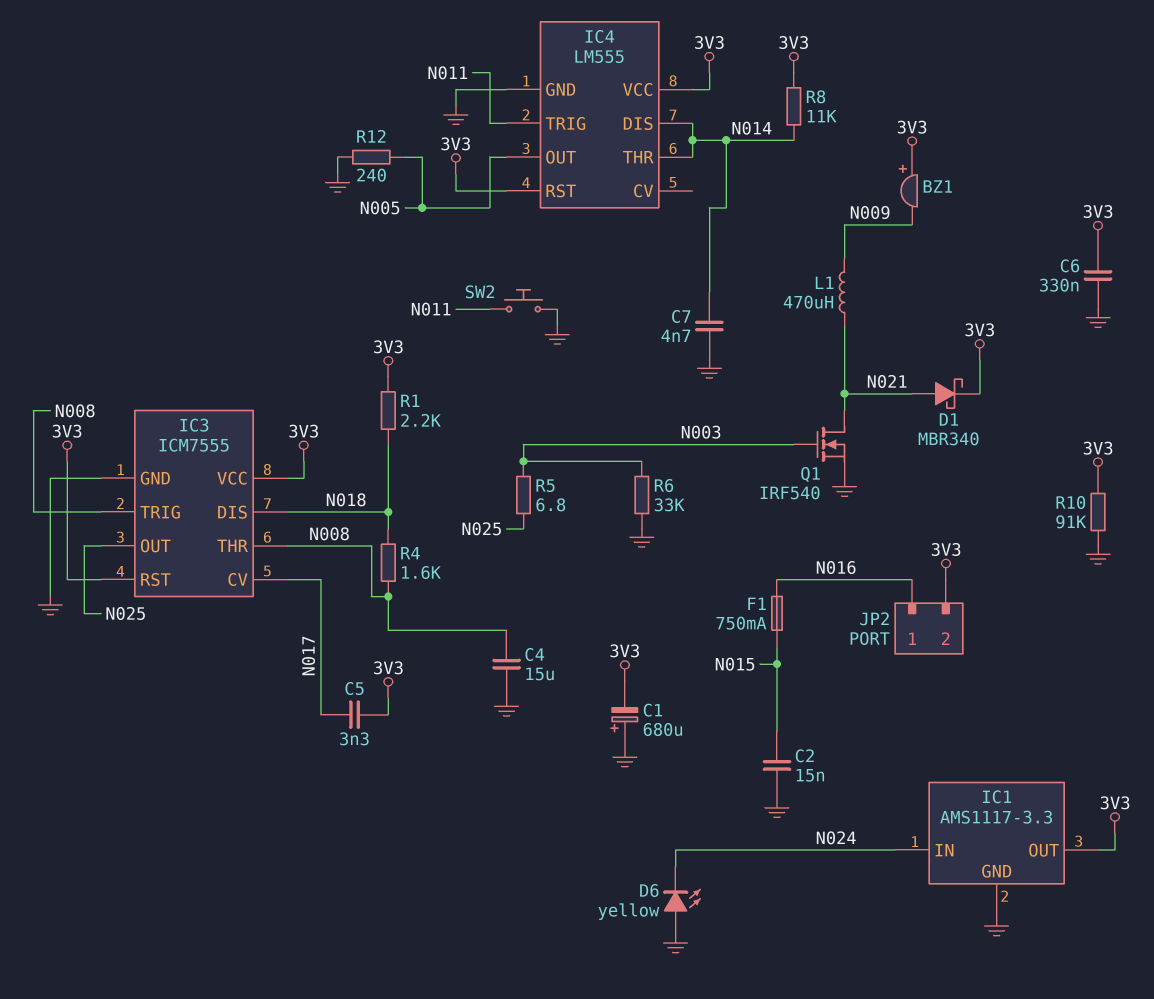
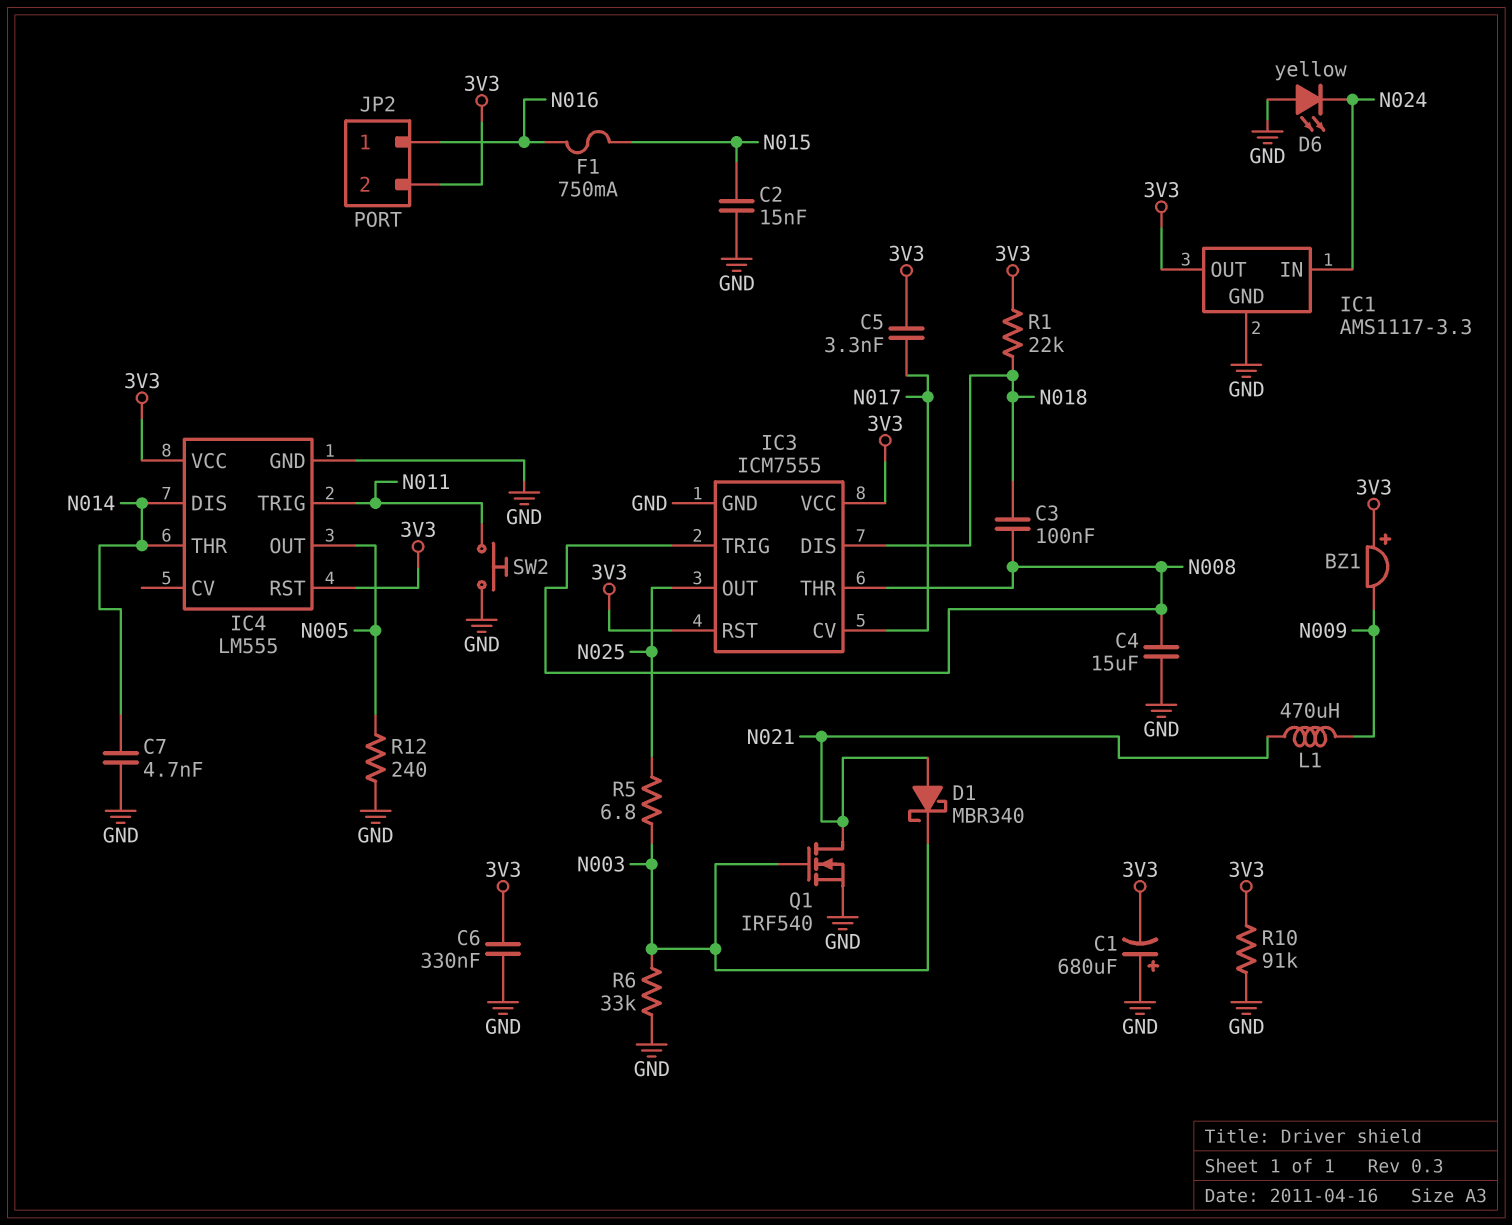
C3: none -> 100nF (N008, N018)
D1: schottky MBR340 (A N021, K 3V3) -> schottky MBR340 (A N021, K N003)
R1: 2.2k (3V3, N018) -> 22k (3V3, N018)
R4: 1.6k (N008, N018) -> none
R8: 11k (3V3, N014) -> none

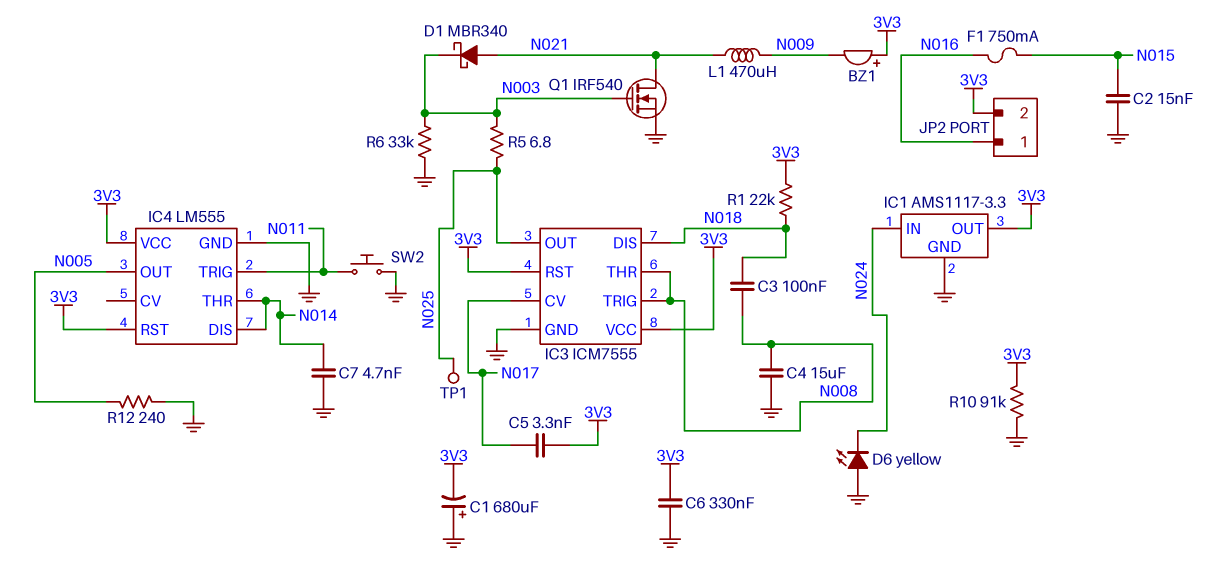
TP1: none -> test point (N025)

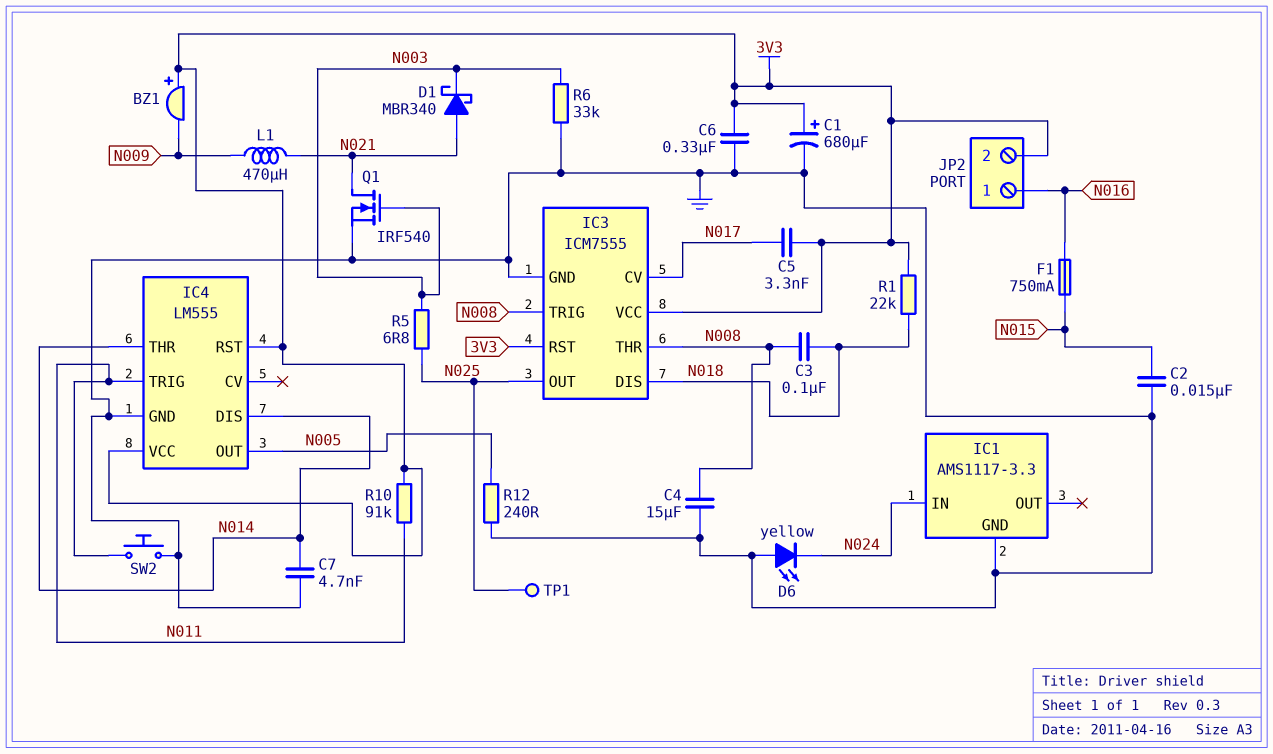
C1: 680uF (plus GND, minus 3V3) -> 680uF (plus 3V3, minus GND)
IC1 pin OUT: 3V3 -> none
R10: 91k (3V3, GND) -> 91k (3V3, N011)

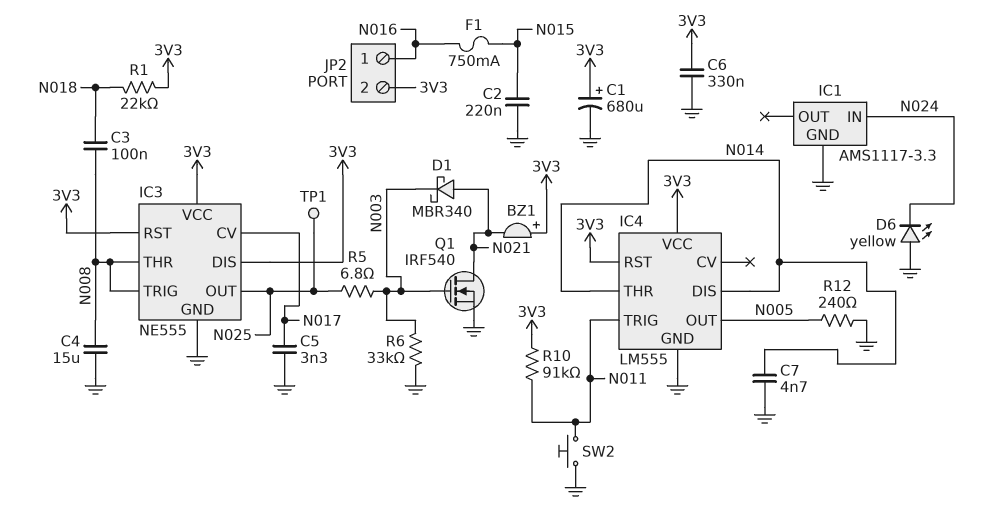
BZ1: buzzer (plus 3V3, minus N009) -> buzzer (plus 3V3, minus N021)
C2: 15nF (GND, N015) -> 220nF (GND, N015)
C5: 3.3nF (3V3, N017) -> 3.3nF (GND, N017)
IC3: ICM7555 -> NE555
IC3 pin DIS: N018 -> 3V3
L1: 470uH (N009, N021) -> none

